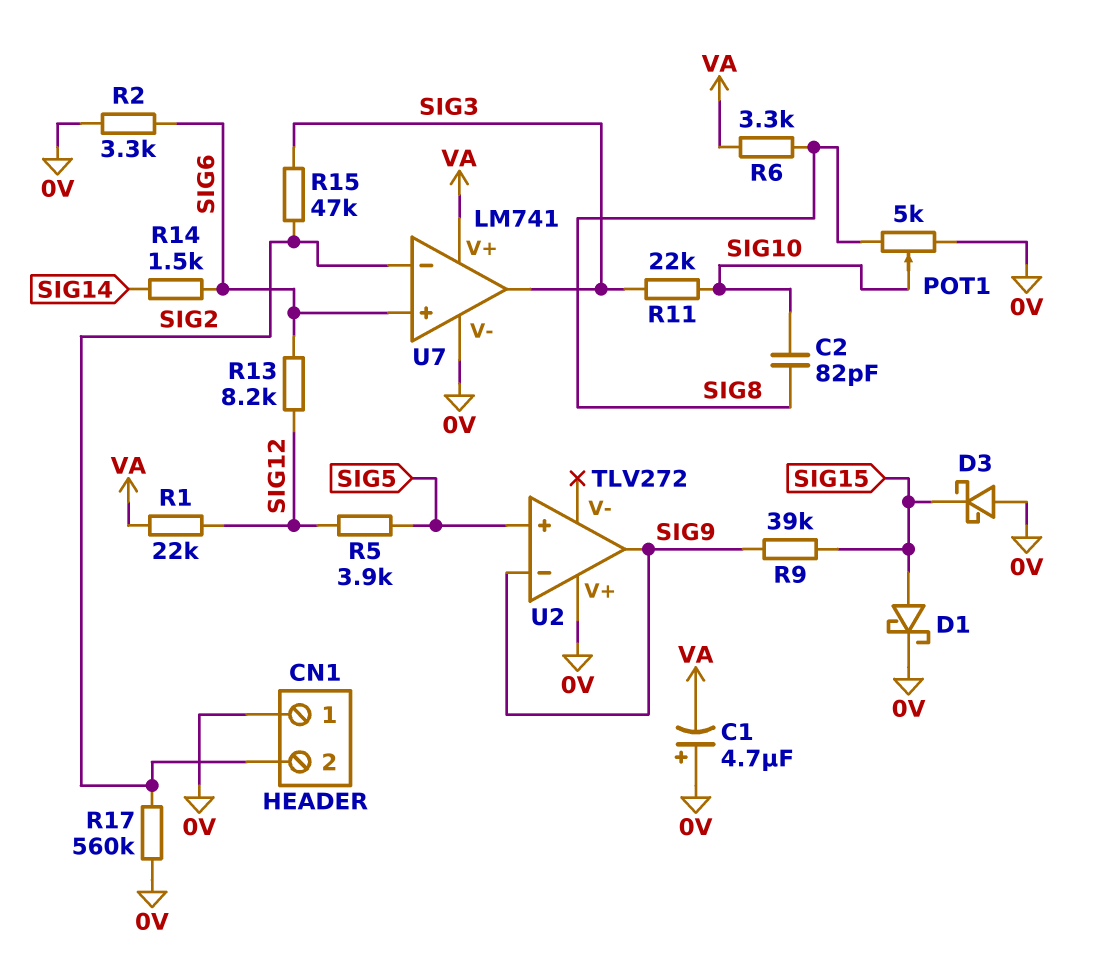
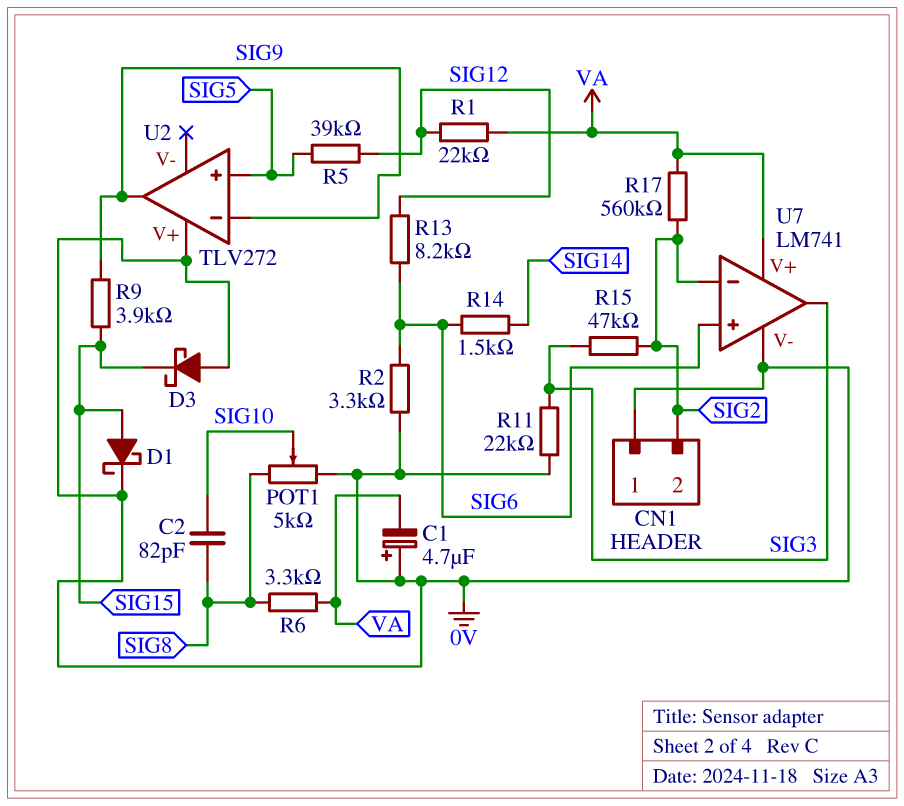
R5: 3.9k (SIG5, SIG12) -> 39k (SIG5, SIG12)
R9: 39k (SIG9, SIG15) -> 3.9k (SIG9, SIG15)
R11: 22k (SIG3, SIG10) -> 22k (0V, SIG3)
R17: 560k (0V, SIG2) -> 560k (SIG2, VA)

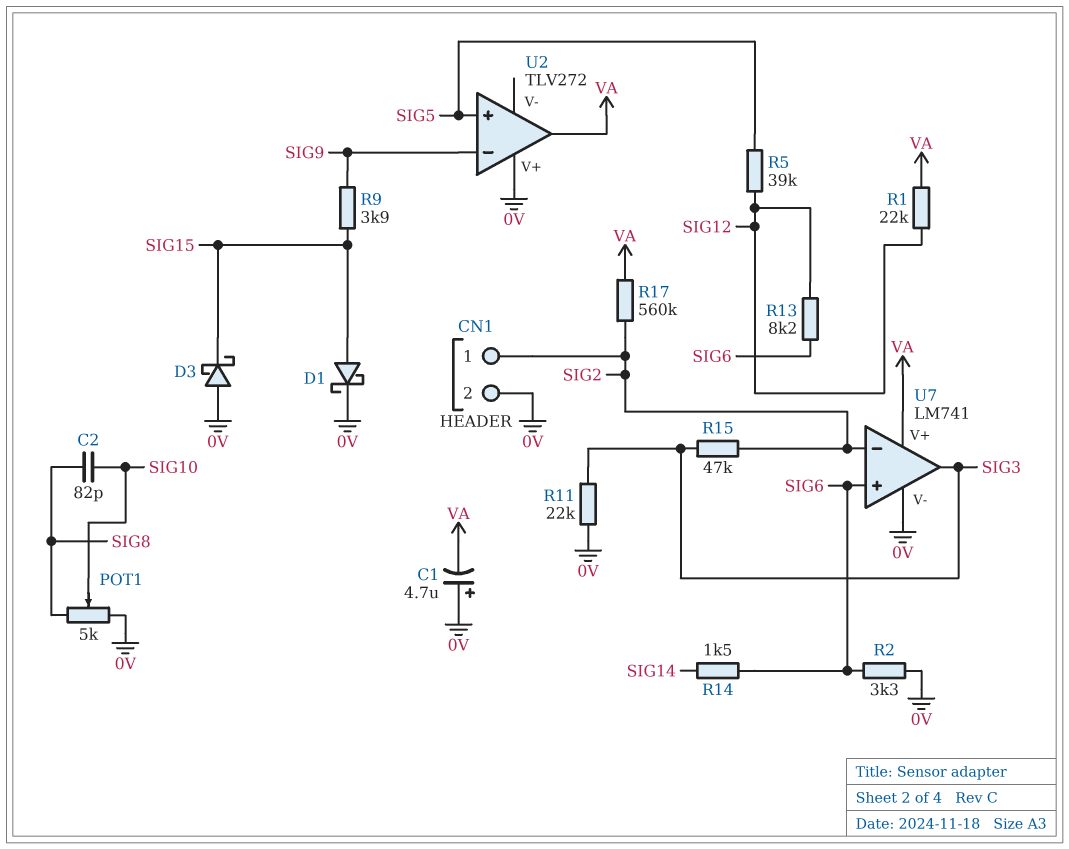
CN1 pin 1: 0V -> SIG2
CN1 pin 2: SIG2 -> 0V
R6: 3.3k (SIG8, VA) -> none
U2 pin out: SIG9 -> VA

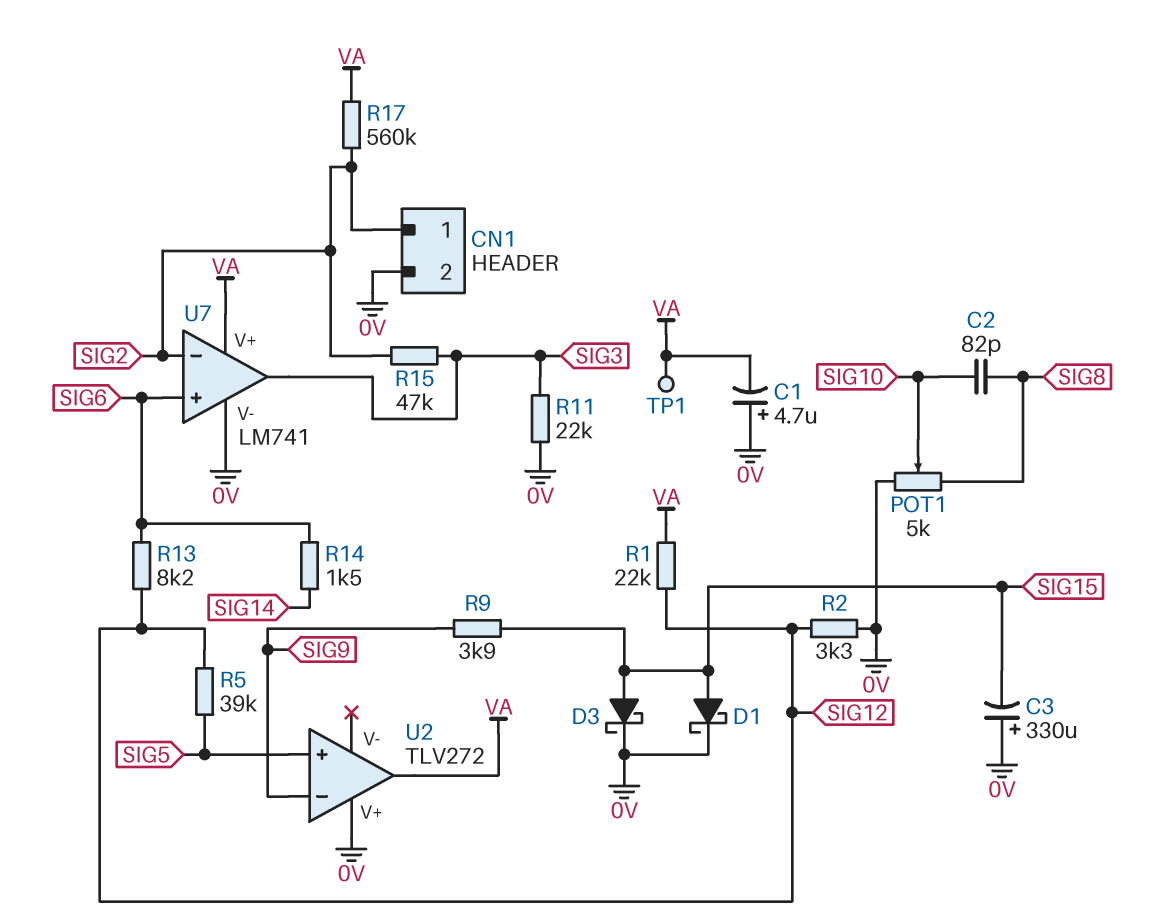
C3: none -> 330uF (plus 0V, minus SIG15)
D3: schottky (A 0V, K SIG15) -> schottky (A SIG15, K 0V)
R2: 3.3k (0V, SIG6) -> 3.3k (0V, SIG12)
TP1: none -> test point (VA)

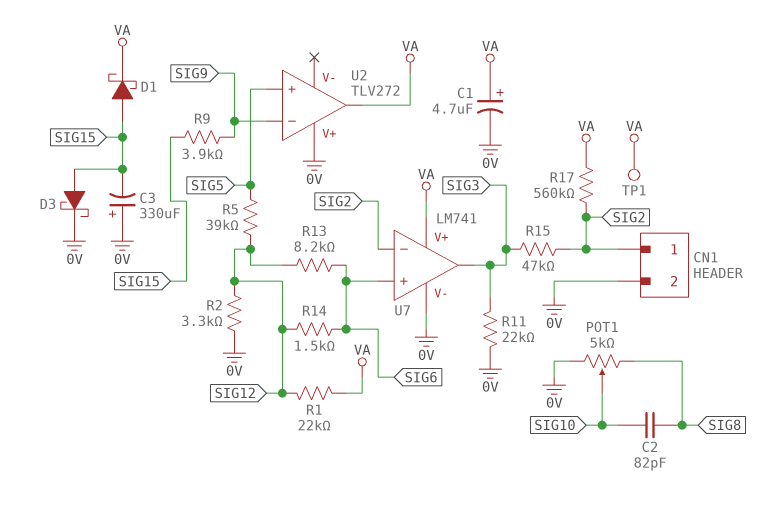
C1: 4.7uF (plus 0V, minus VA) -> 4.7uF (plus VA, minus 0V)
D1: schottky (A SIG15, K 0V) -> schottky (A SIG15, K VA)
R14: 1.5k (SIG6, SIG14) -> 1.5k (SIG6, SIG12)

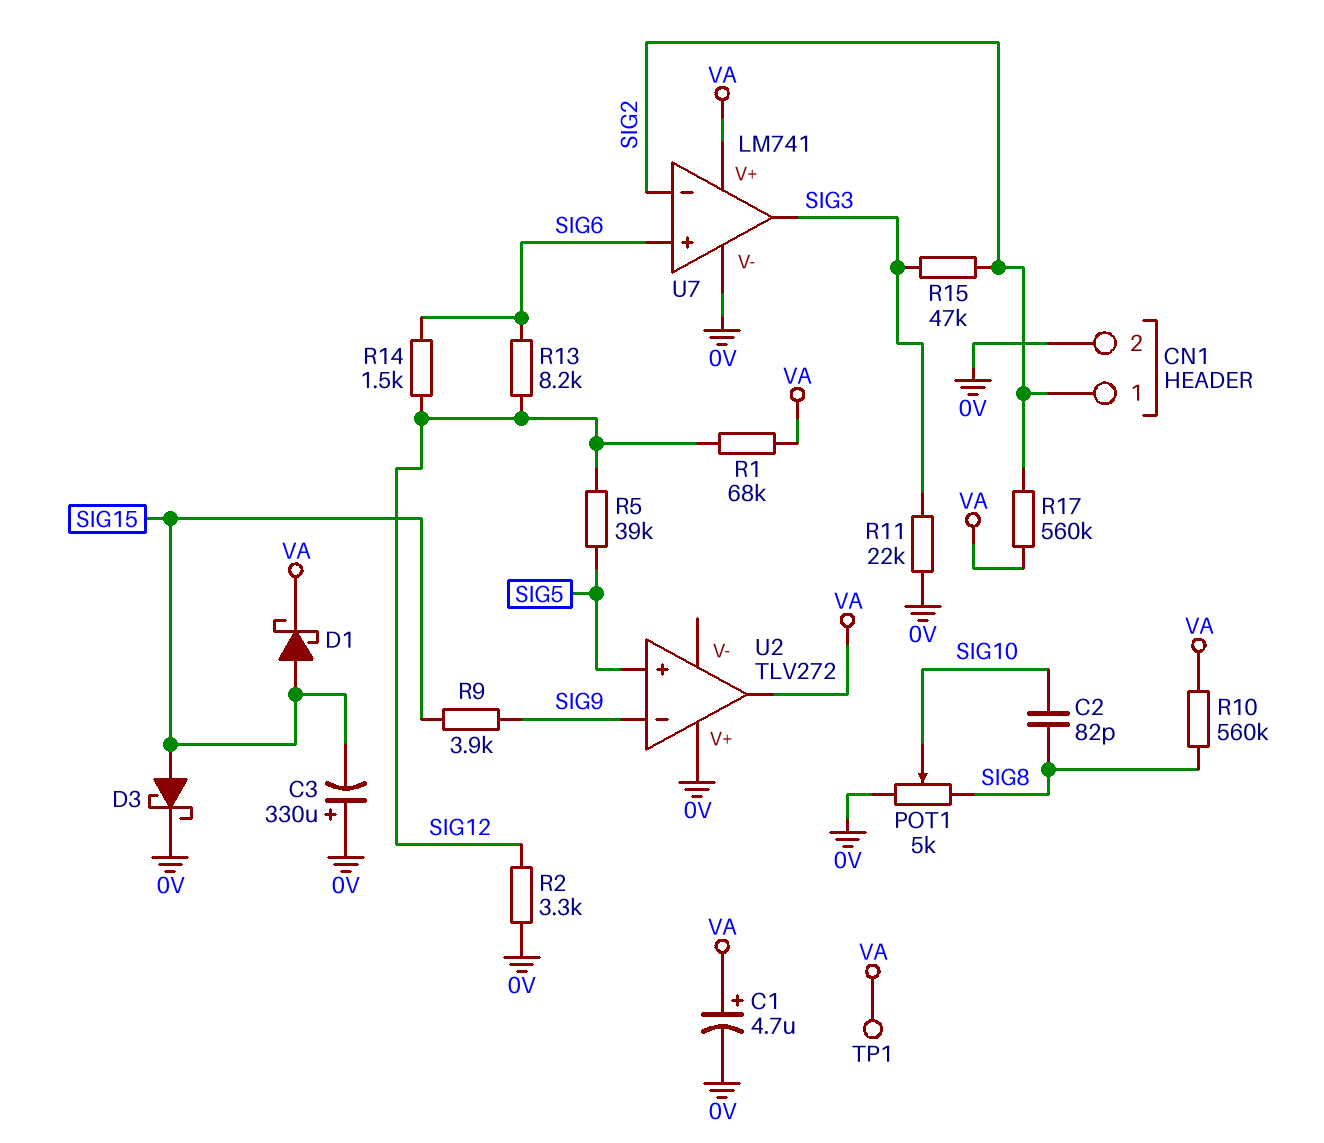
R1: 22k (SIG12, VA) -> 68k (SIG12, VA)
R10: none -> 560k (SIG8, VA)

